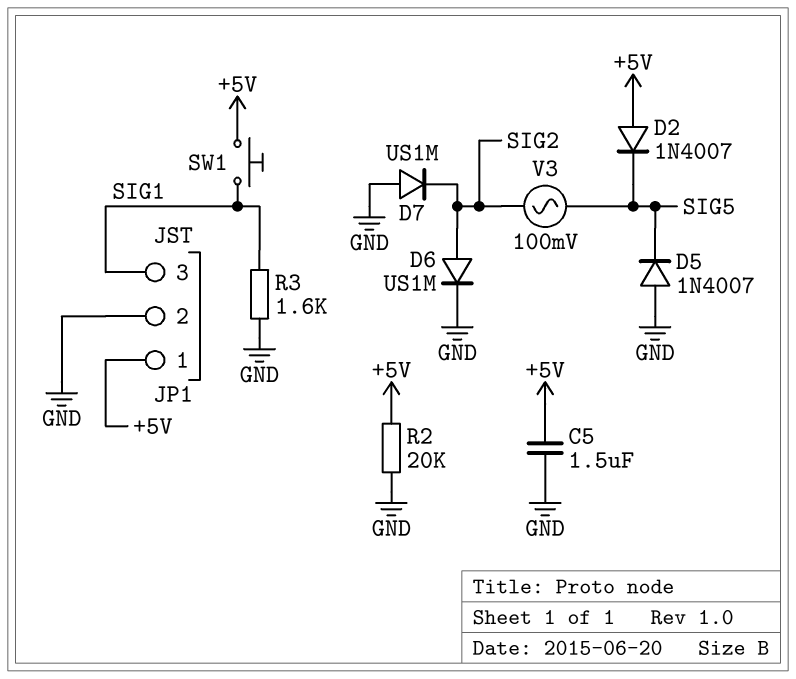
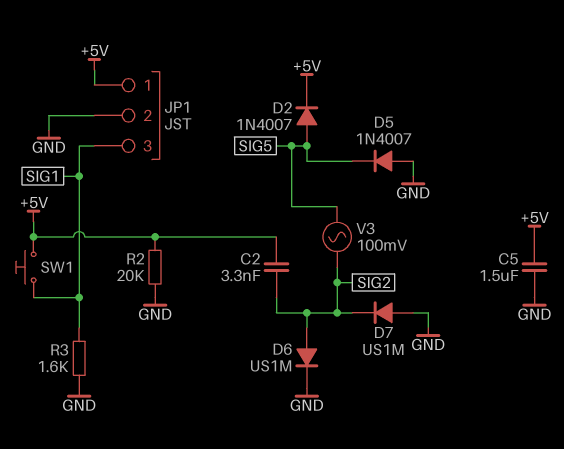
C2: none -> 3.3nF (+5V, SIG2)
D2: diode 1N4007 (A +5V, K SIG5) -> diode 1N4007 (A SIG5, K +5V)

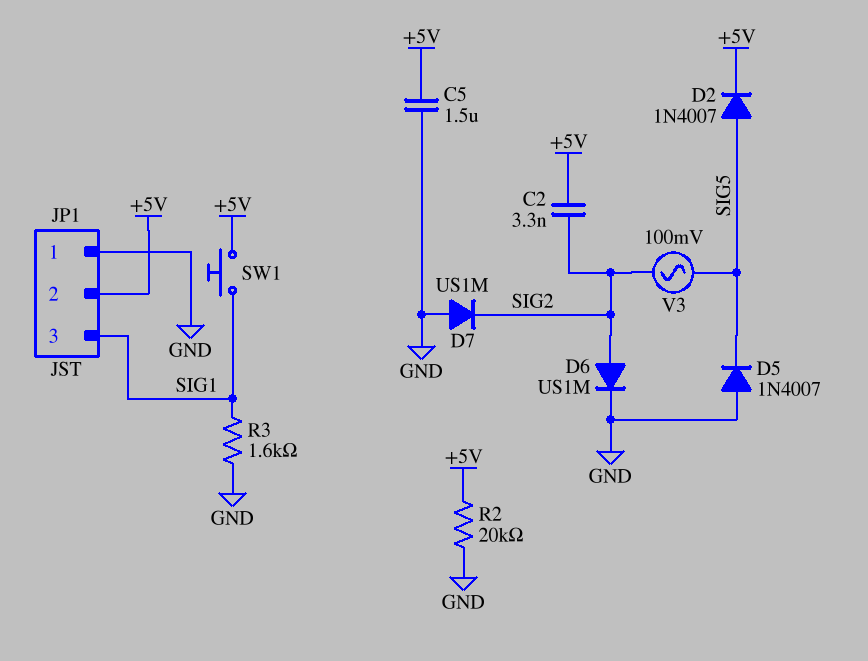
JP1 pin 1: +5V -> GND
JP1 pin 2: GND -> +5V

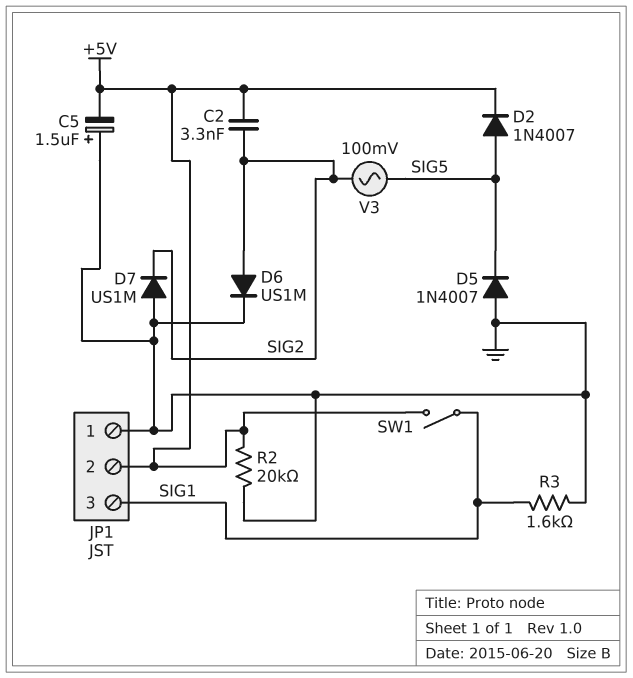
C5: 1.5uF (+5V, GND) -> 1.5uF (plus GND, minus +5V)
SW1: button (+5V, SIG1) -> switch (+5V, SIG1)

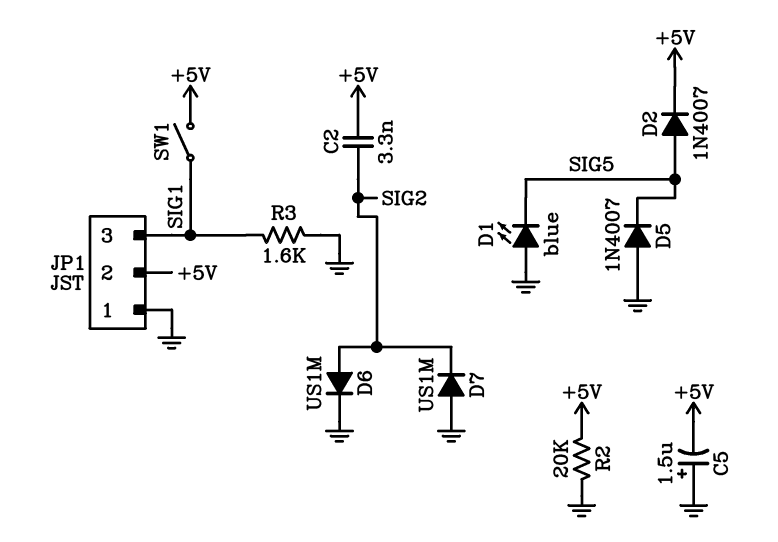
D1: none -> LED blue (A GND, K SIG5)
V3: AC 100mV (SIG2, SIG5) -> none

